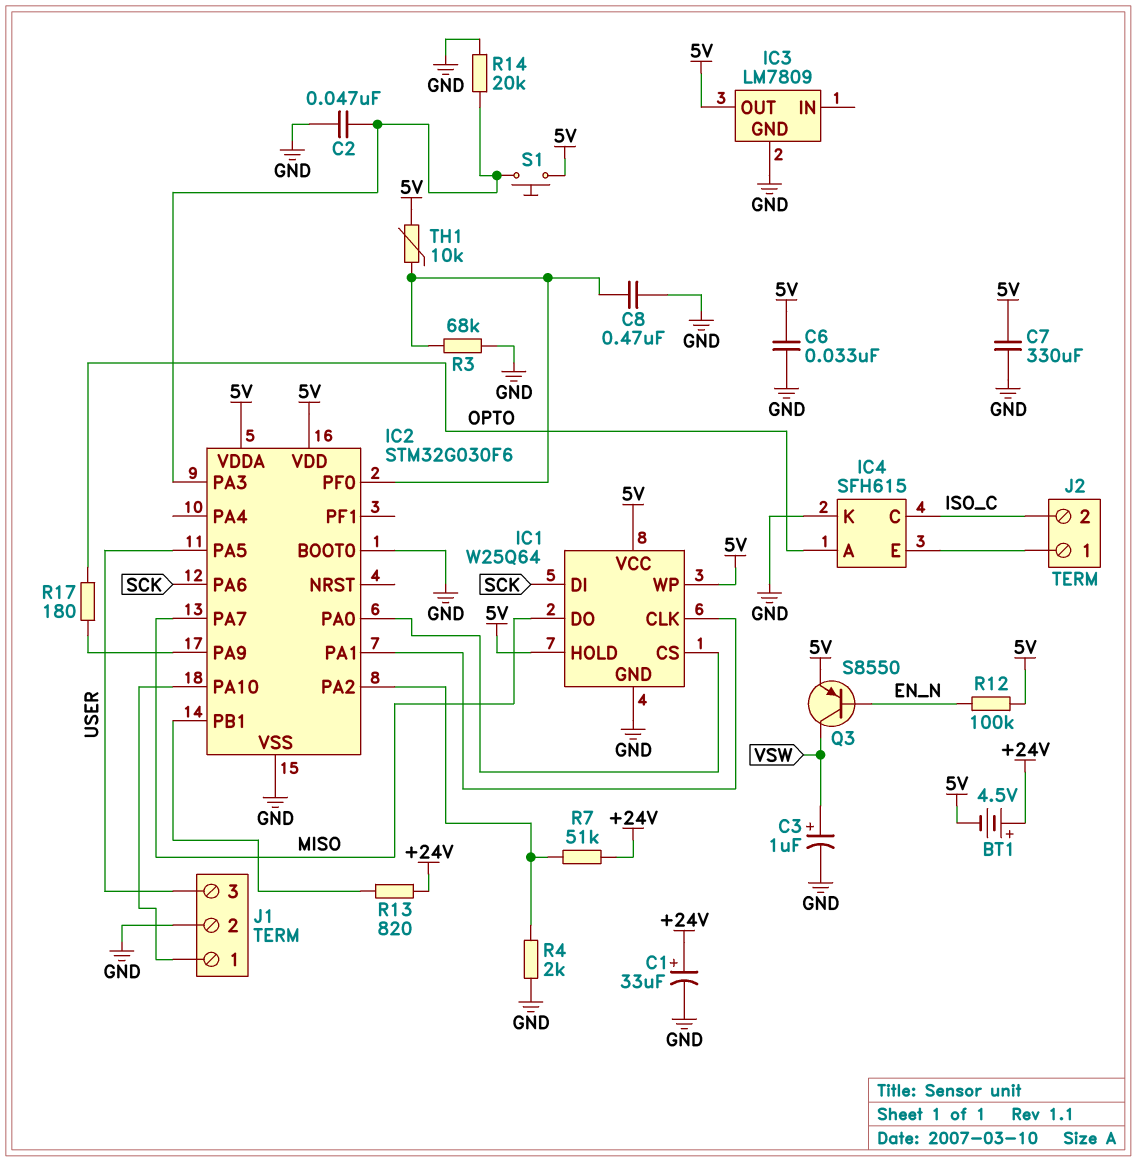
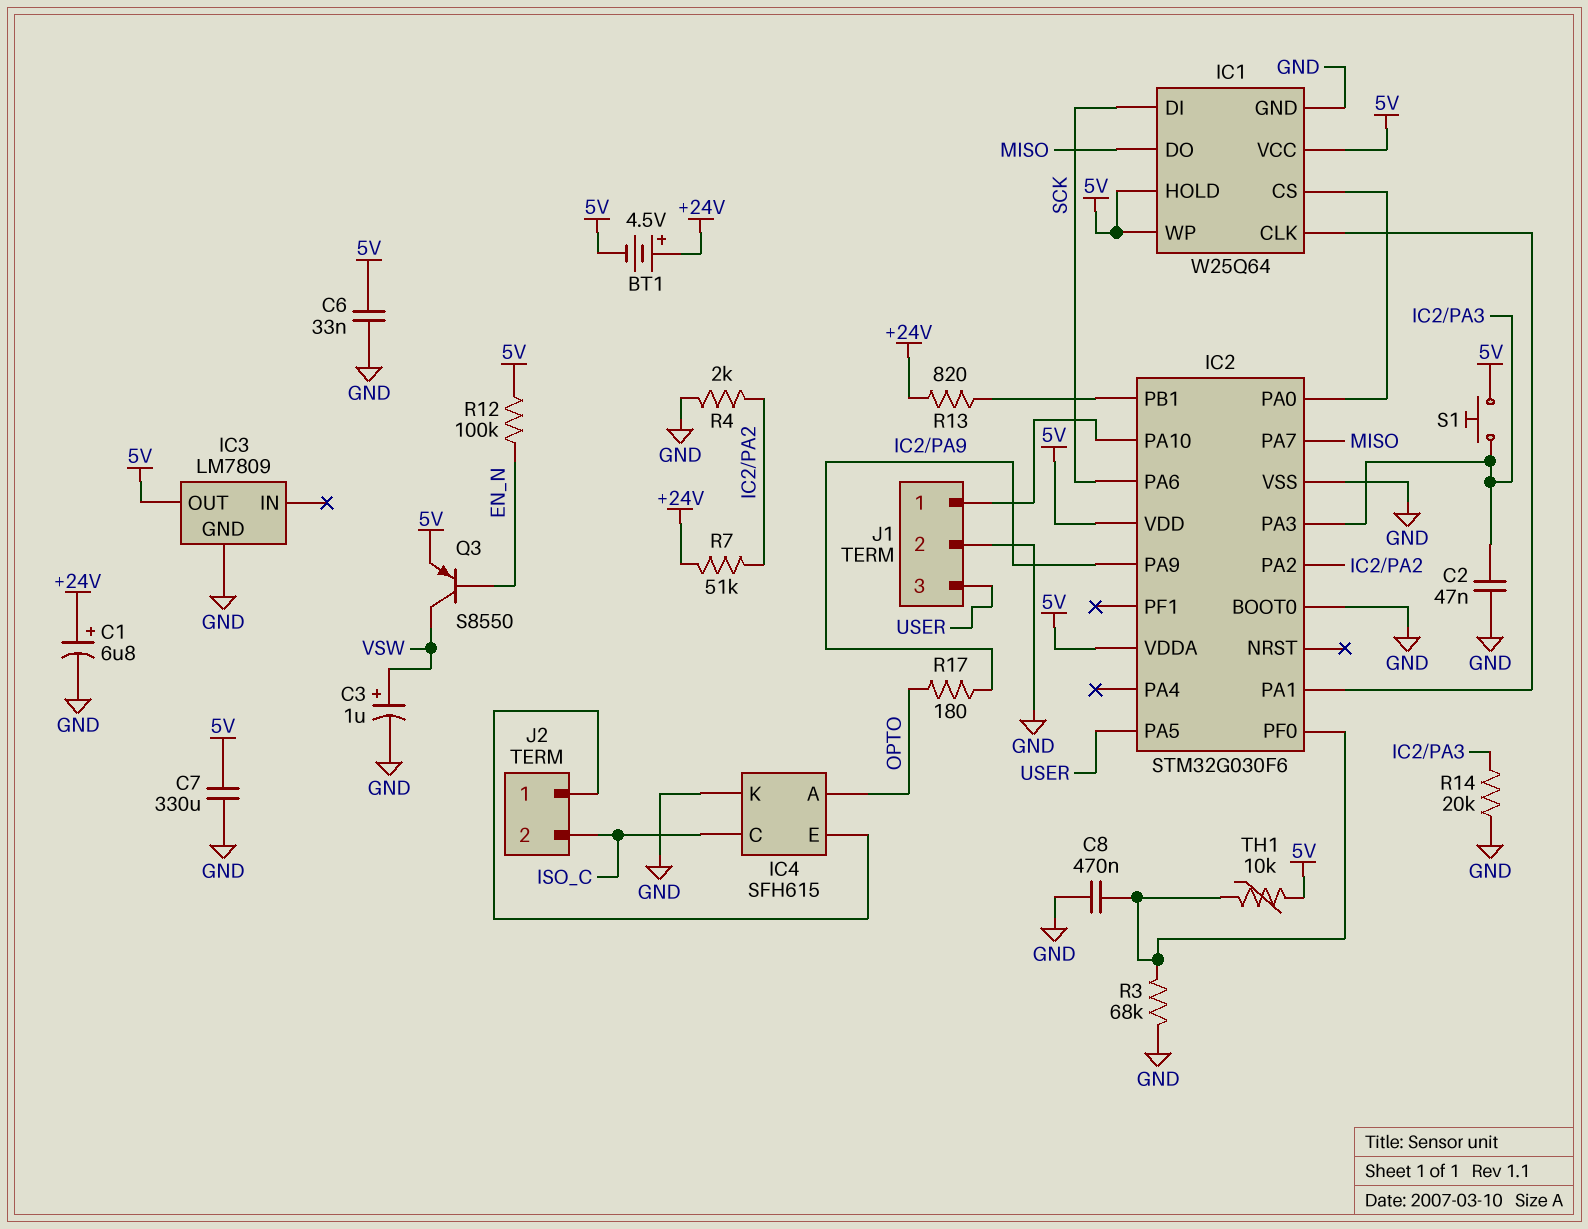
C1: 33uF (plus +24V, minus GND) -> 6.8uF (plus +24V, minus GND)

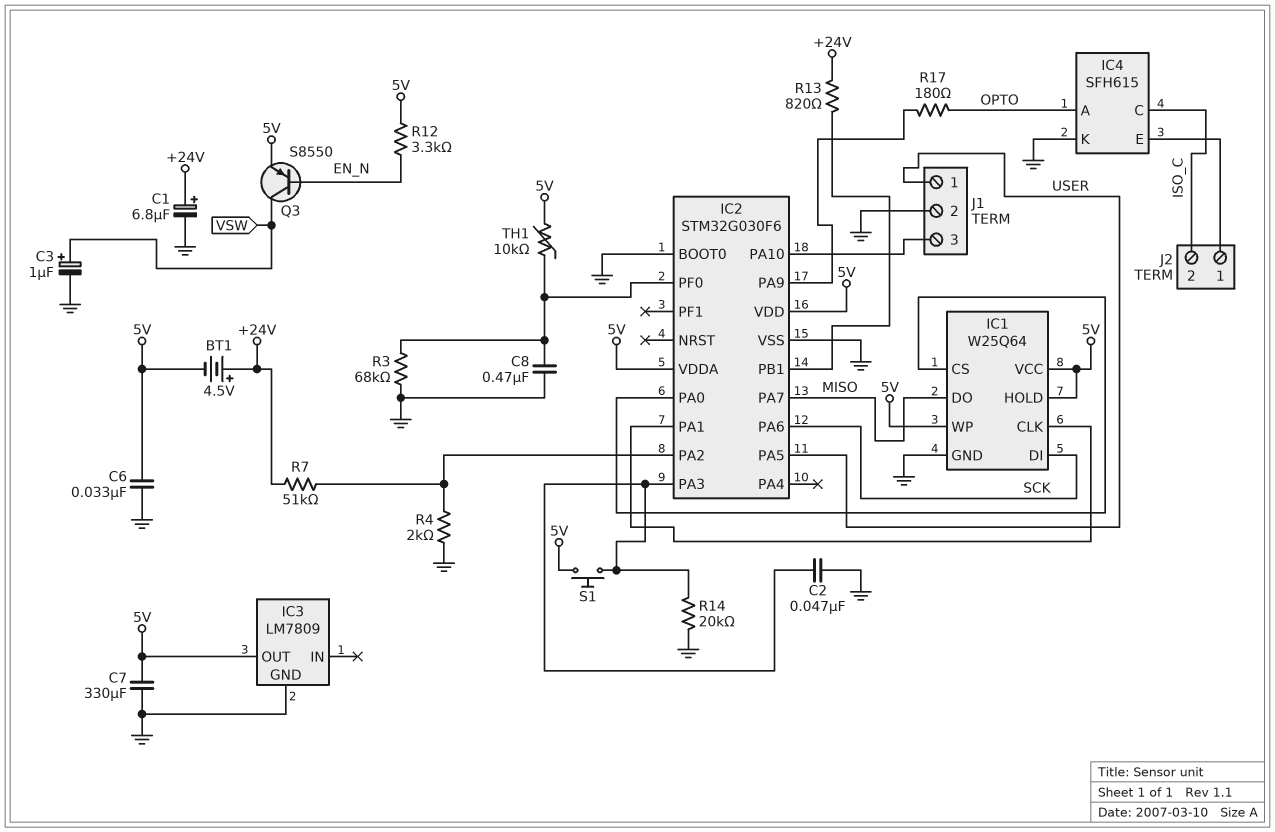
J1 pin 1: IC2/PA10 -> USER
J1 pin 3: USER -> IC2/PA10
R12: 100k (5V, EN_N) -> 3.3k (5V, EN_N)

